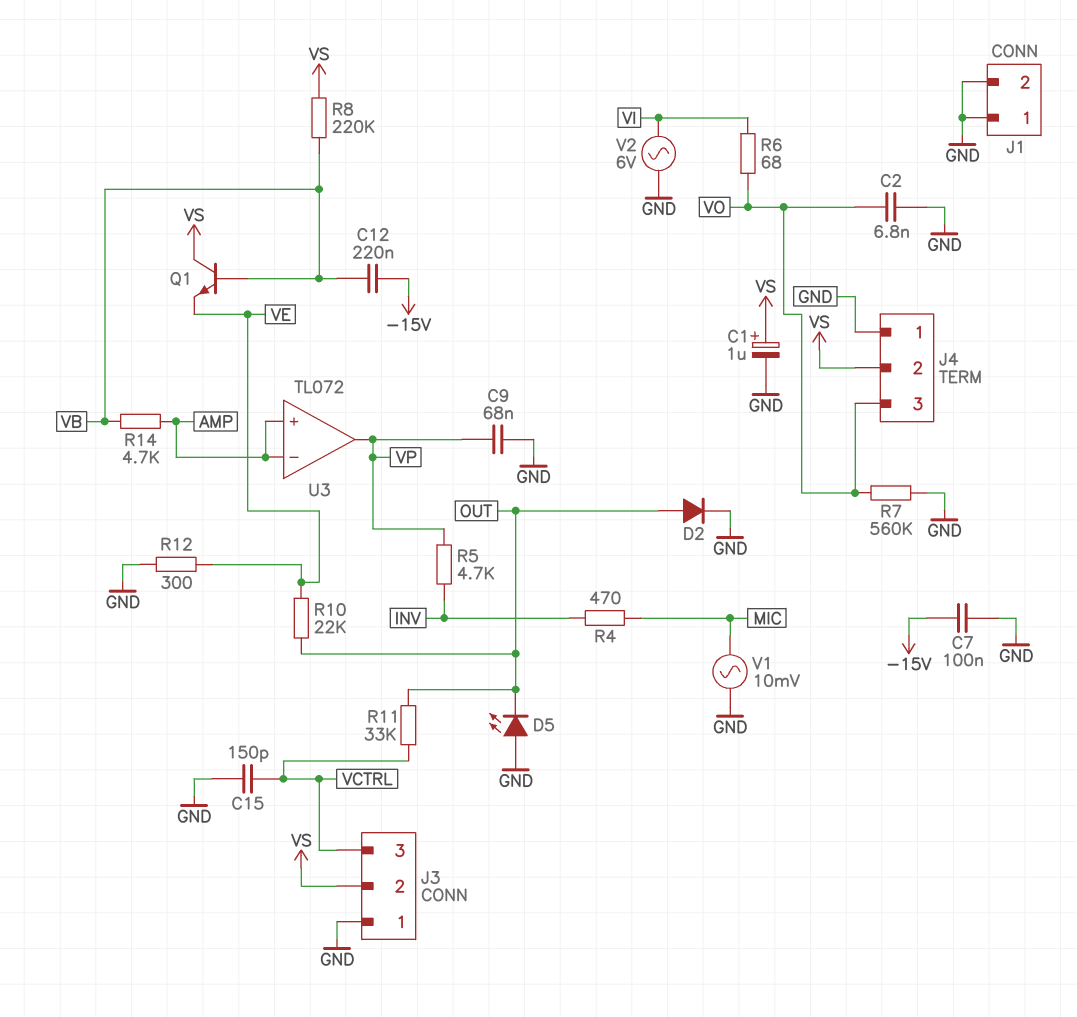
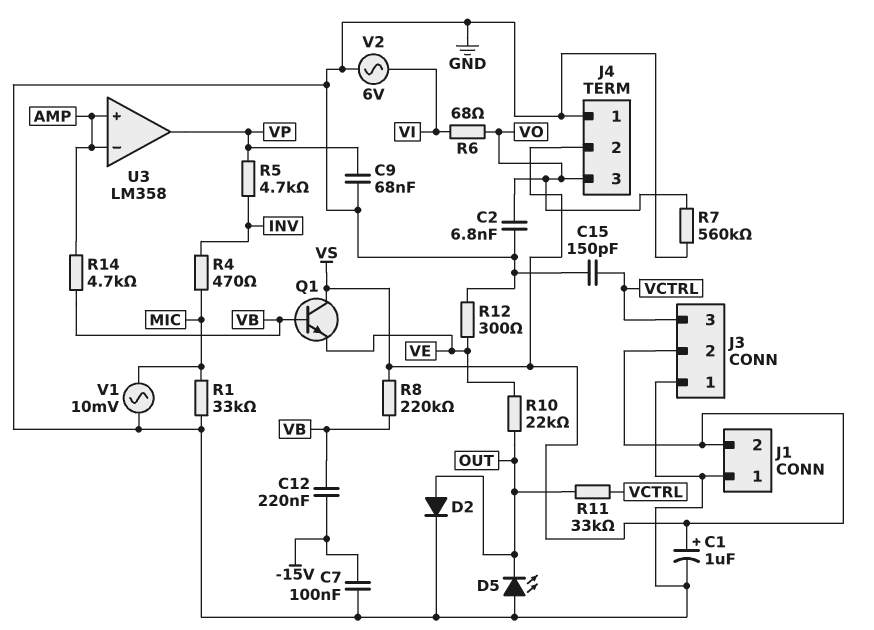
J1 pin 2: GND -> VS
R1: none -> 33k (GND, MIC)
U3: TL072 -> LM358

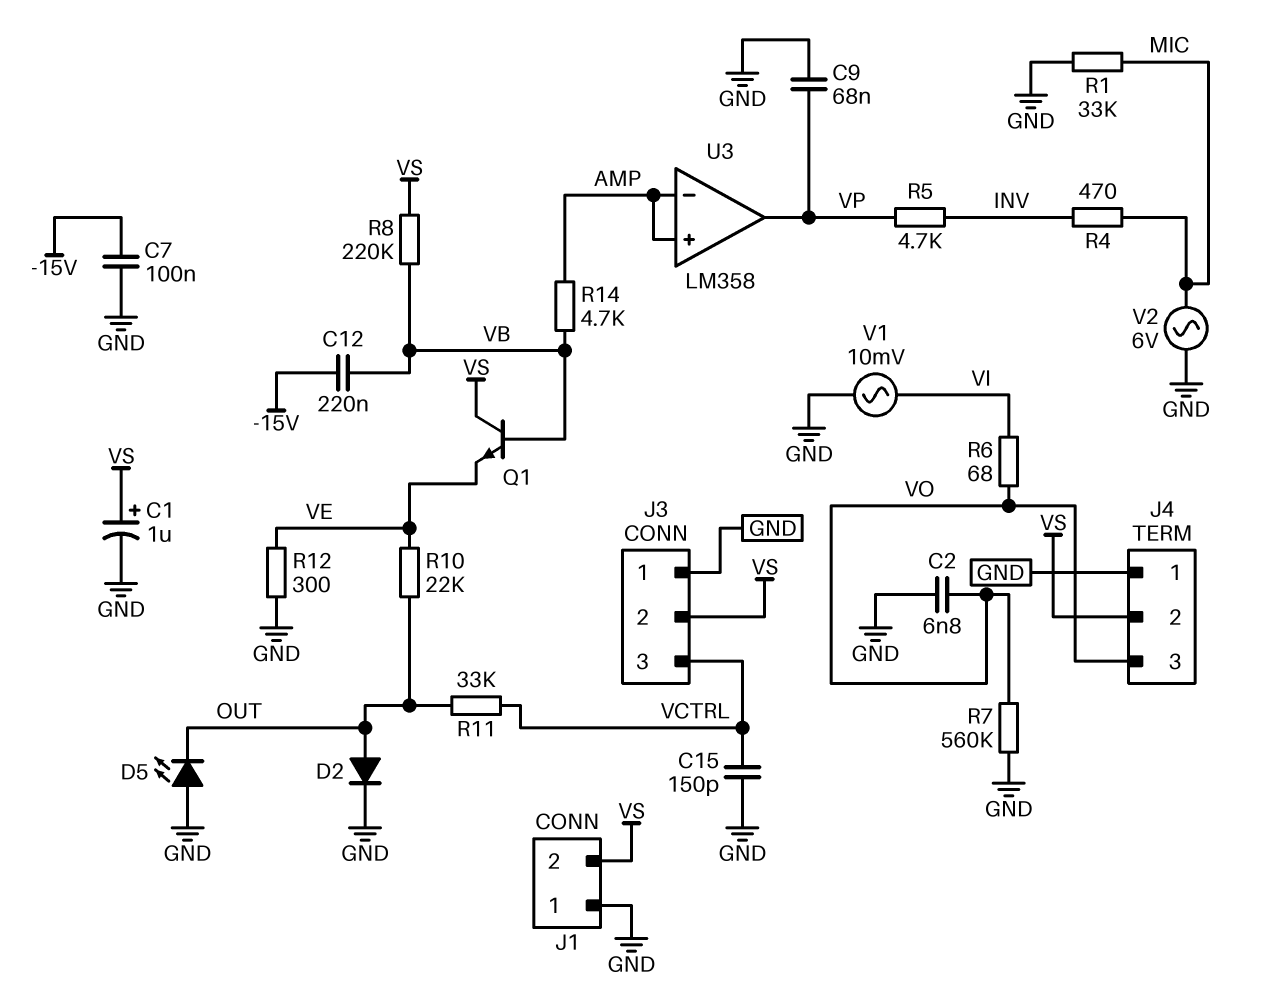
V1: AC 10mV (GND, MIC) -> AC 10mV (GND, VI)
V2: AC 6V (GND, VI) -> AC 6V (GND, MIC)

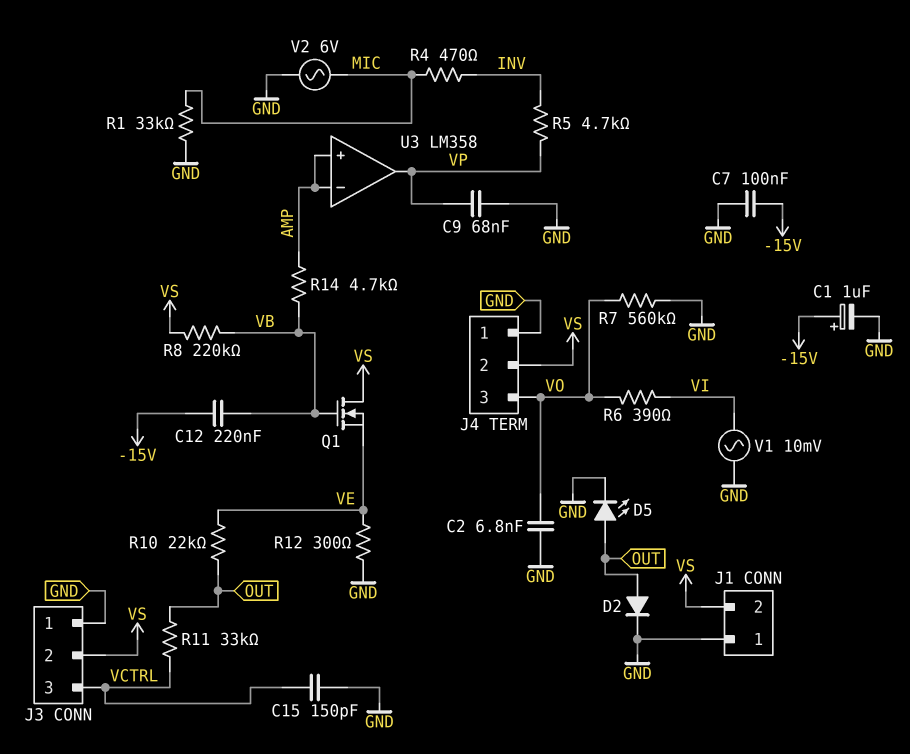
C1: 1uF (plus VS, minus GND) -> 1uF (plus -15V, minus GND)
D5: LED (A GND, K OUT) -> LED (A OUT, K GND)
Q1: NPN (B VB, C VS, E VE) -> NMOS (G VB, D VS, S VE)
R6: 68 (VI, VO) -> 390 (VI, VO)

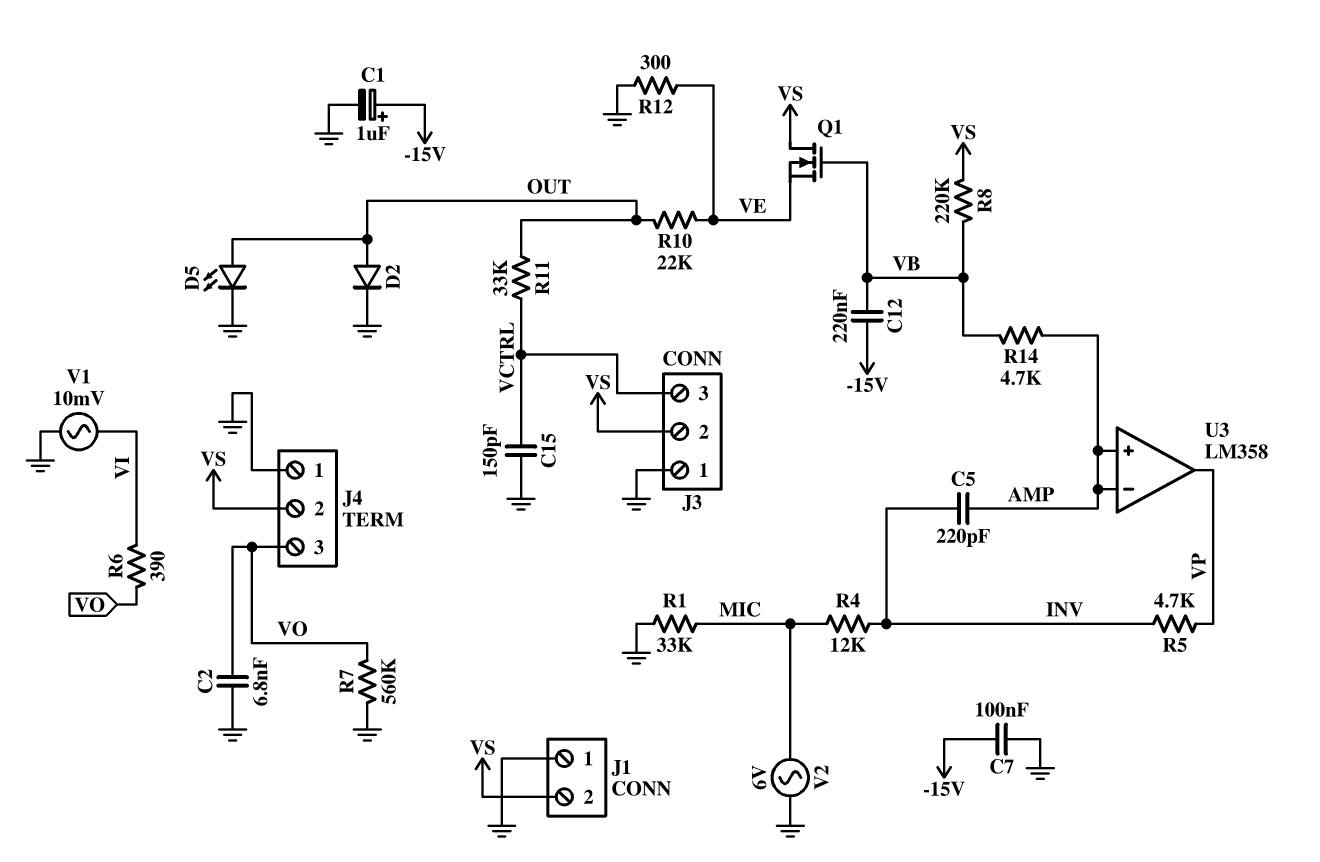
C5: none -> 220pF (AMP, INV)
C9: 68nF (GND, VP) -> none
R4: 470 (INV, MIC) -> 12k (INV, MIC)

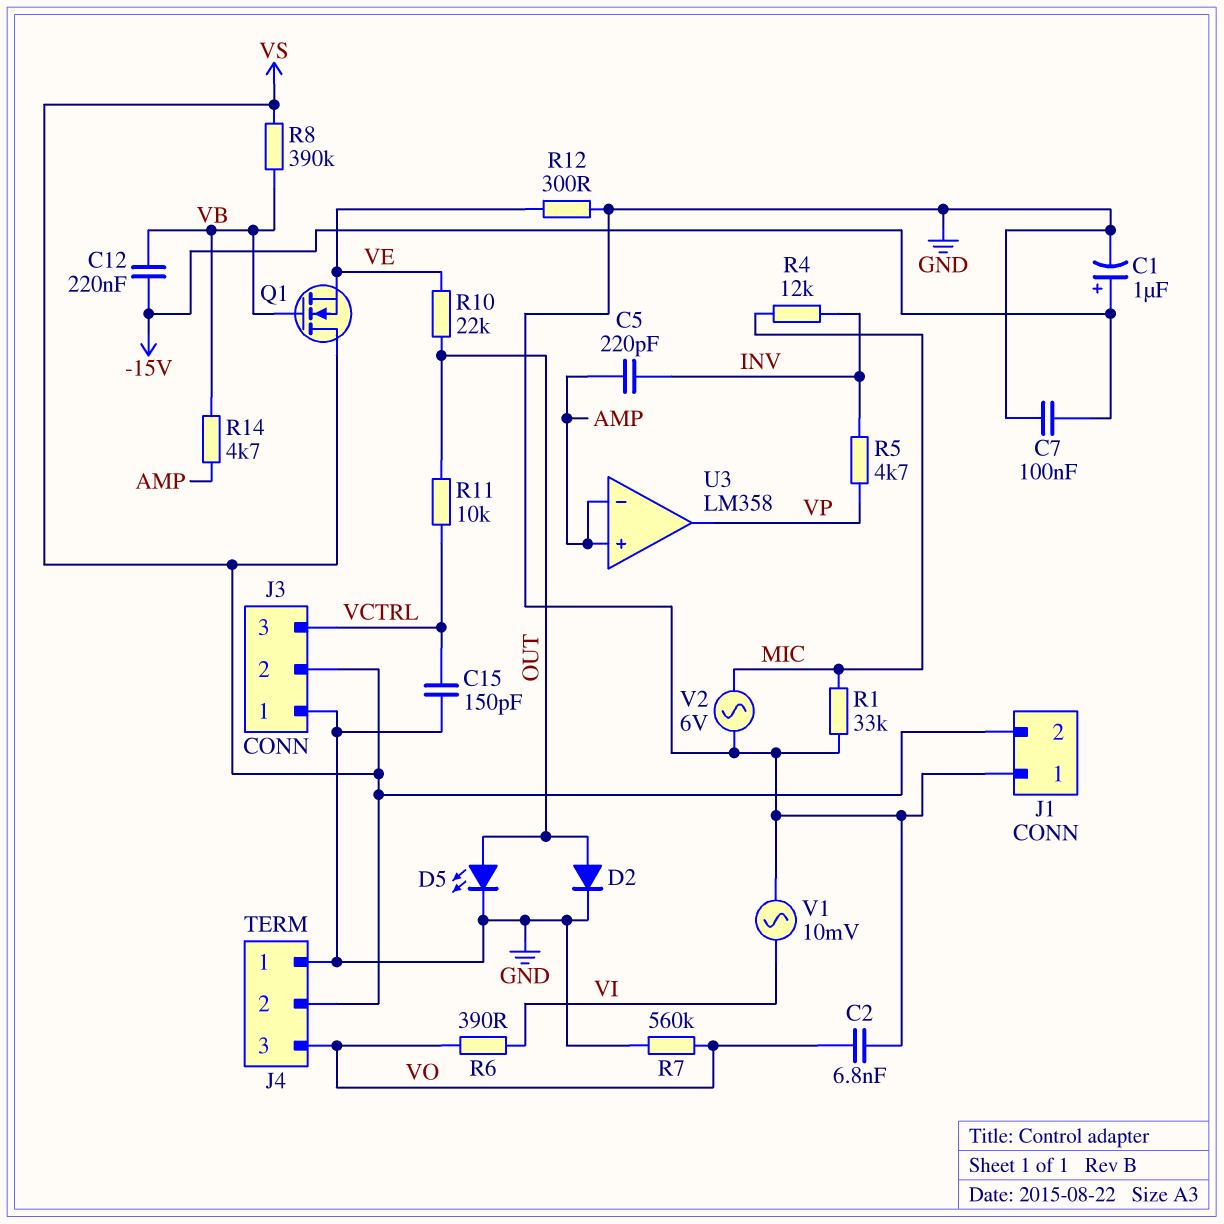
R8: 220k (VB, VS) -> 390k (VB, VS)
R11: 33k (OUT, VCTRL) -> 10k (OUT, VCTRL)

